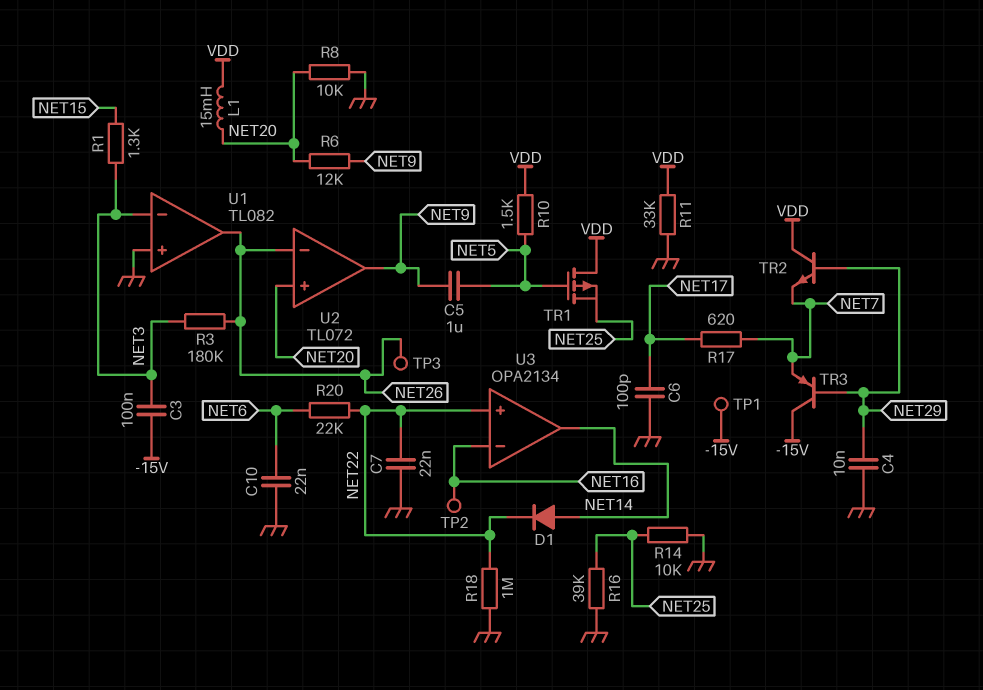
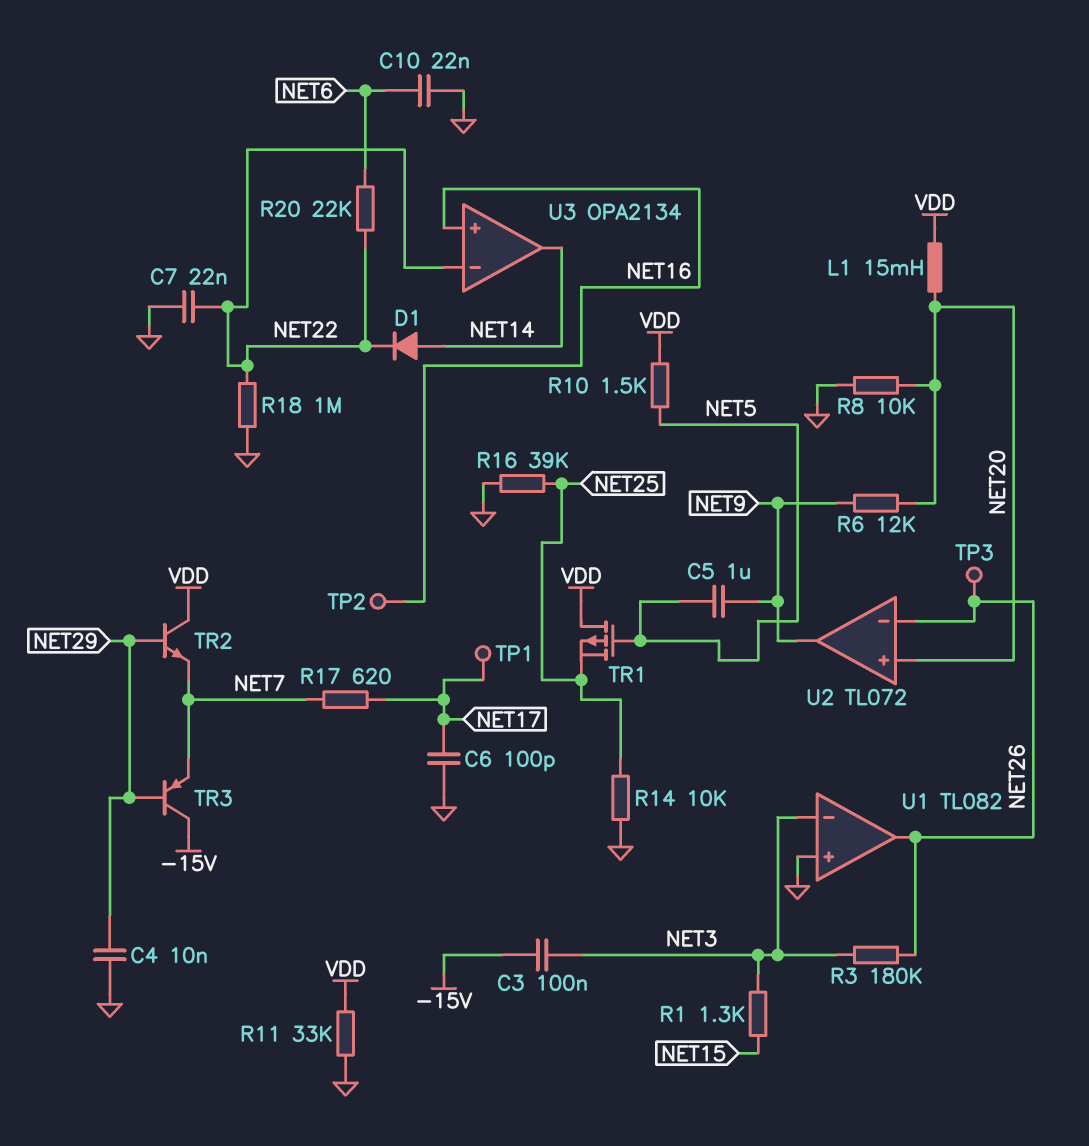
TP1: test point (-15V) -> test point (NET17)
U3 pin in+: NET22 -> NET16
U3 pin in-: NET16 -> NET22

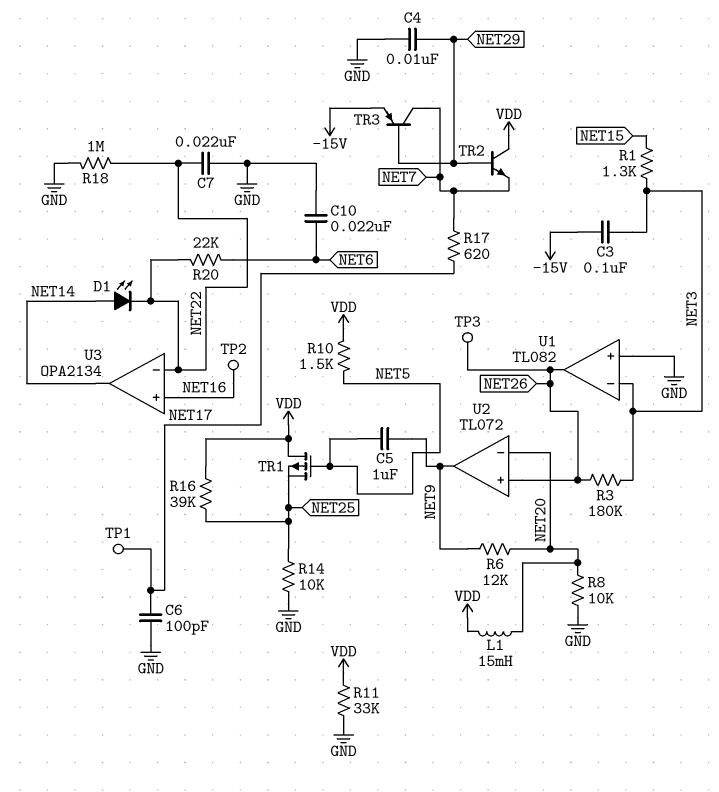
D1: diode (A NET14, K NET22) -> LED (A NET14, K NET22)
R16: 39k (GND, NET25) -> 39k (NET25, VDD)
TR3: PNP (B NET29, C -15V, E NET7) -> PNP (B NET29, C NET7, E -15V)
U2 pin in+: NET20 -> NET26
U2 pin in-: NET26 -> NET20

